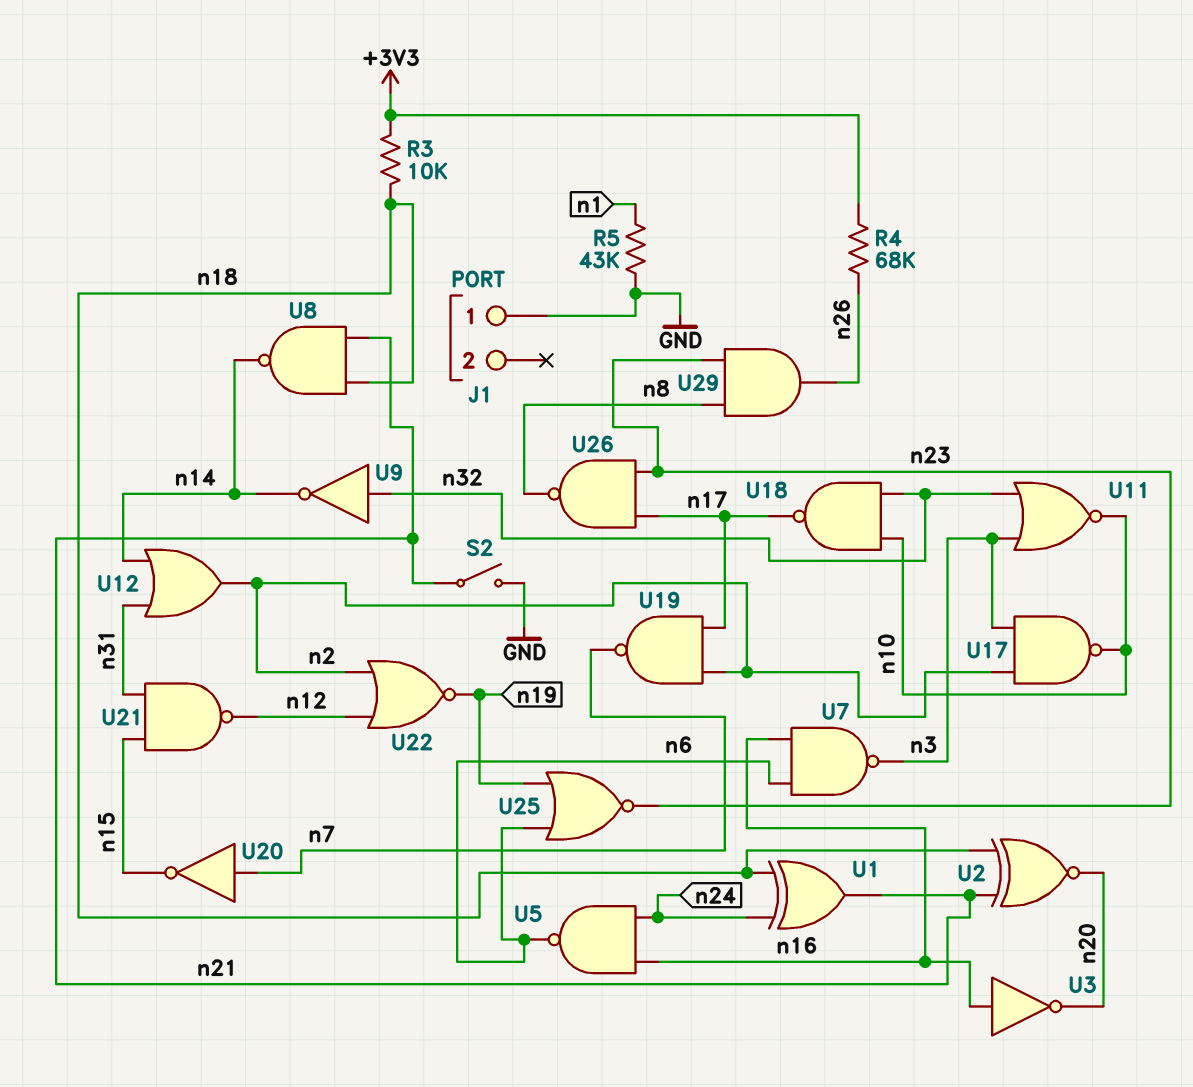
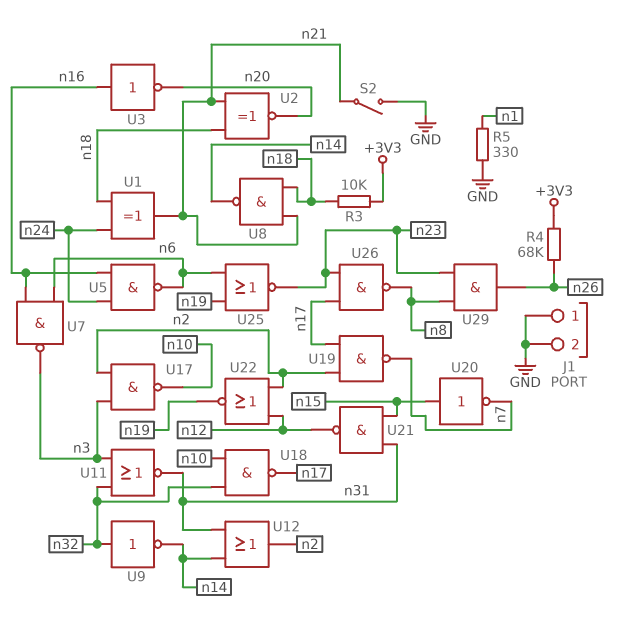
J1 pin 2: none -> GND
R5: 43k (GND, n1) -> 330 (GND, n1)
U11: NOR (in n3, in n32, out n10) -> NOR (in n3, in n32, out n31)
U20: NOT (in n7, out n15) -> NOT (in n15, out n7)

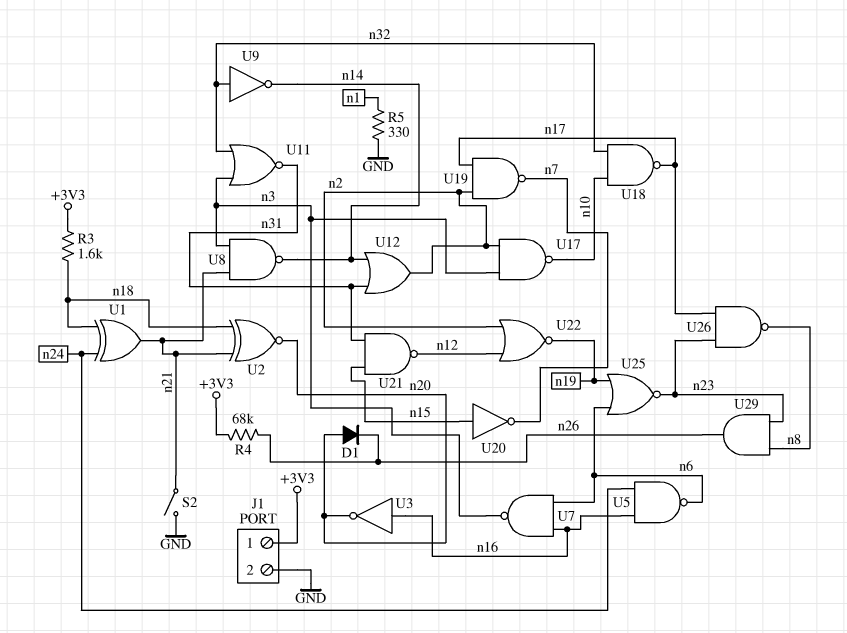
D1: none -> diode (A n20, K n26)
J1 pin 1: GND -> +3V3
R3: 10k (+3V3, n18) -> 1.6k (+3V3, n18)
U8: NAND (in n18, in n21, out n14) -> NAND (in n3, in n21, out n14)

